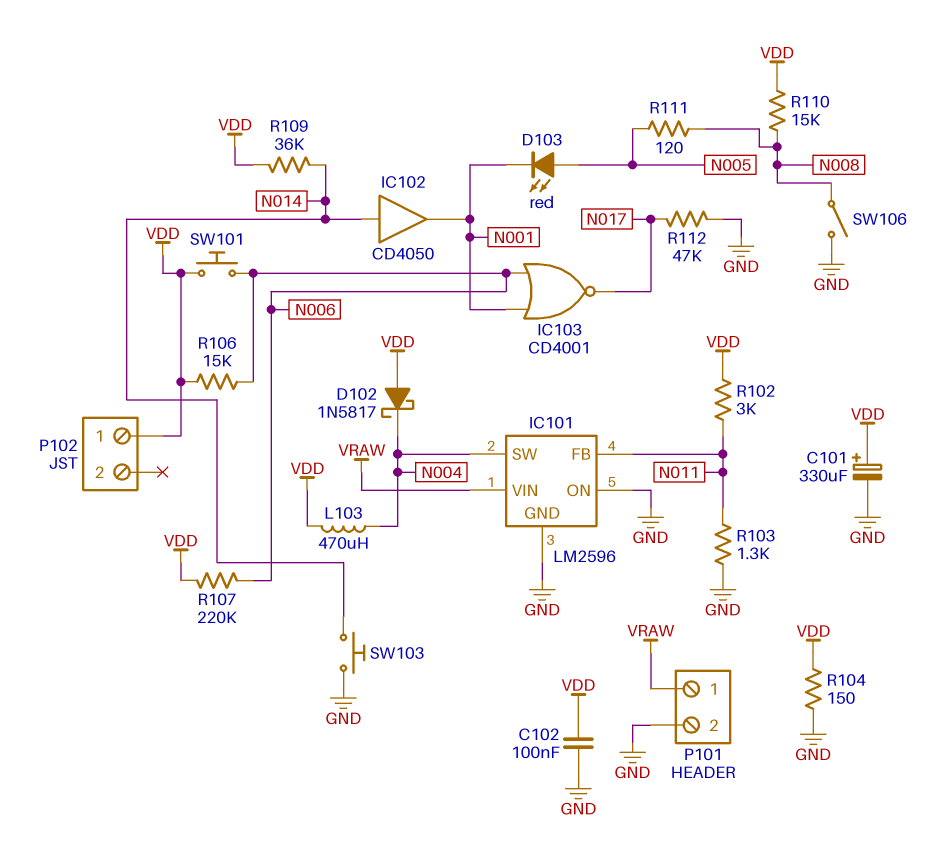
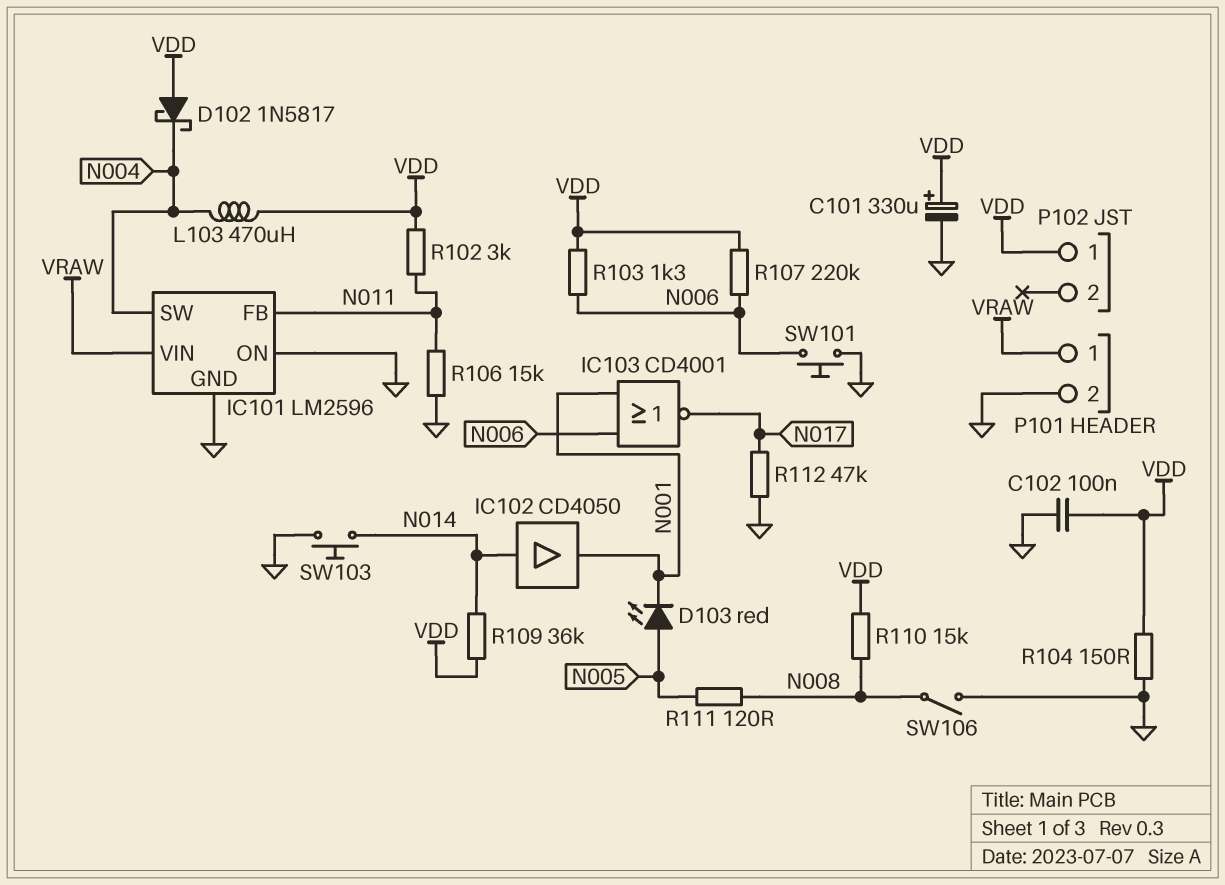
R103: 1.3k (GND, N011) -> 1.3k (N006, VDD)
R106: 15k (N006, VDD) -> 15k (GND, N011)
SW101: button (N006, VDD) -> button (GND, N006)

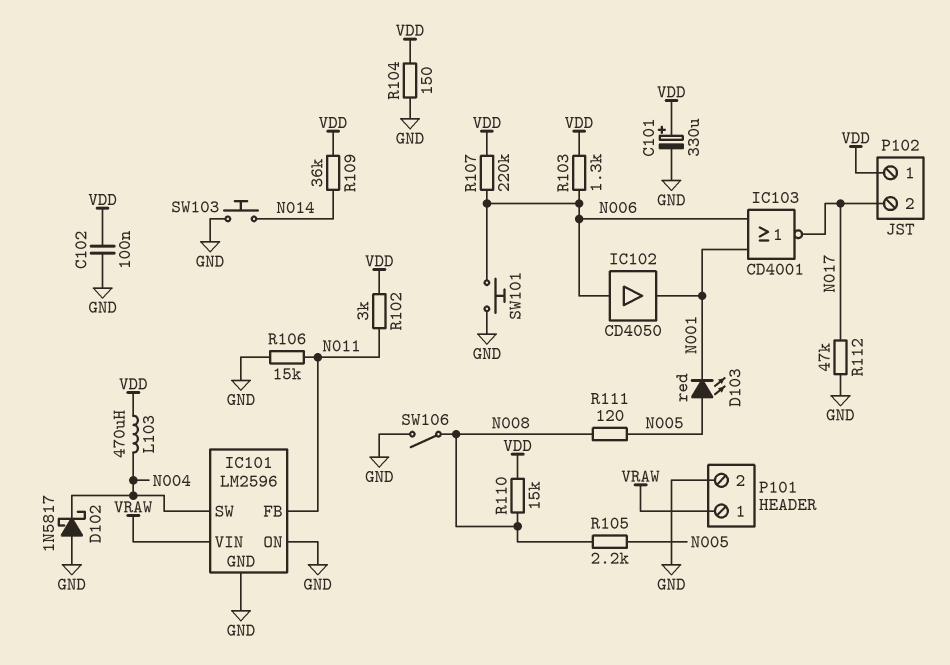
D102: schottky 1N5817 (A VDD, K N004) -> schottky 1N5817 (A GND, K N004)
IC102: buffer CD4050 (in N014, out N001) -> buffer CD4050 (in N006, out N001)
P102 pin 2: none -> N017
R105: none -> 2.2k (N005, N008)

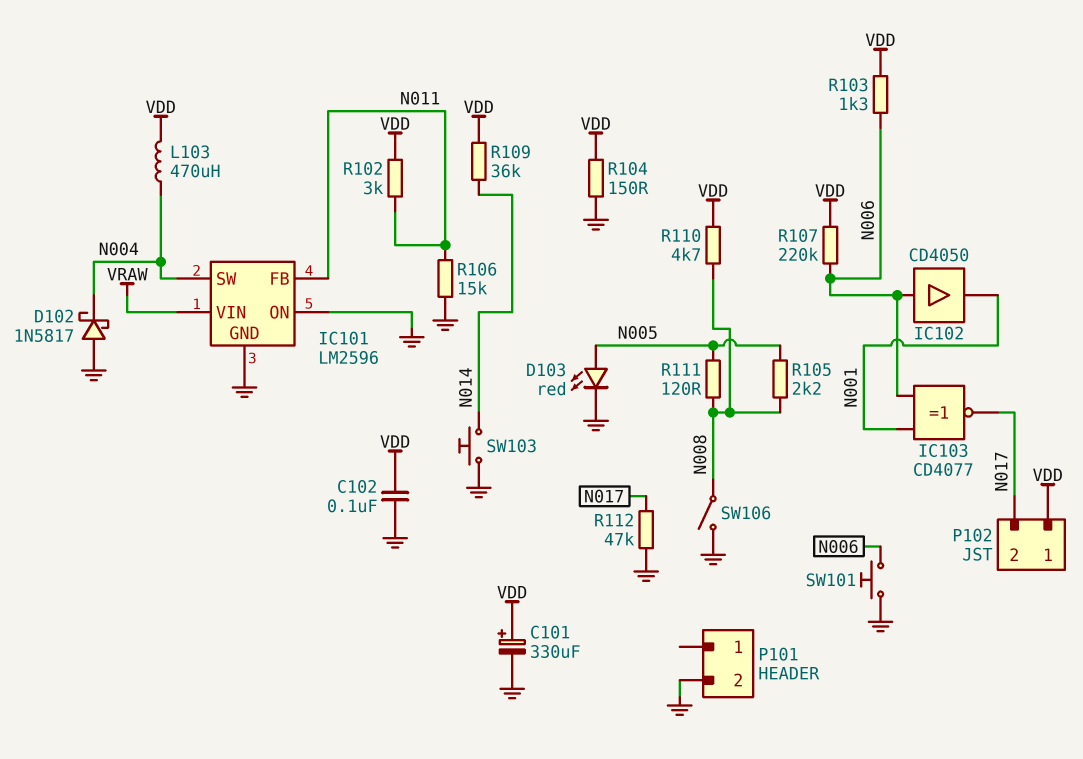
D103: LED red (A N005, K N001) -> LED red (A N005, K GND)
IC103: NOR CD4001 (in N001, in N006, out N017) -> XNOR CD4077 (in N001, in N006, out N017)
P101 pin 1: VRAW -> none
R110: 15k (N008, VDD) -> 4.7k (N008, VDD)

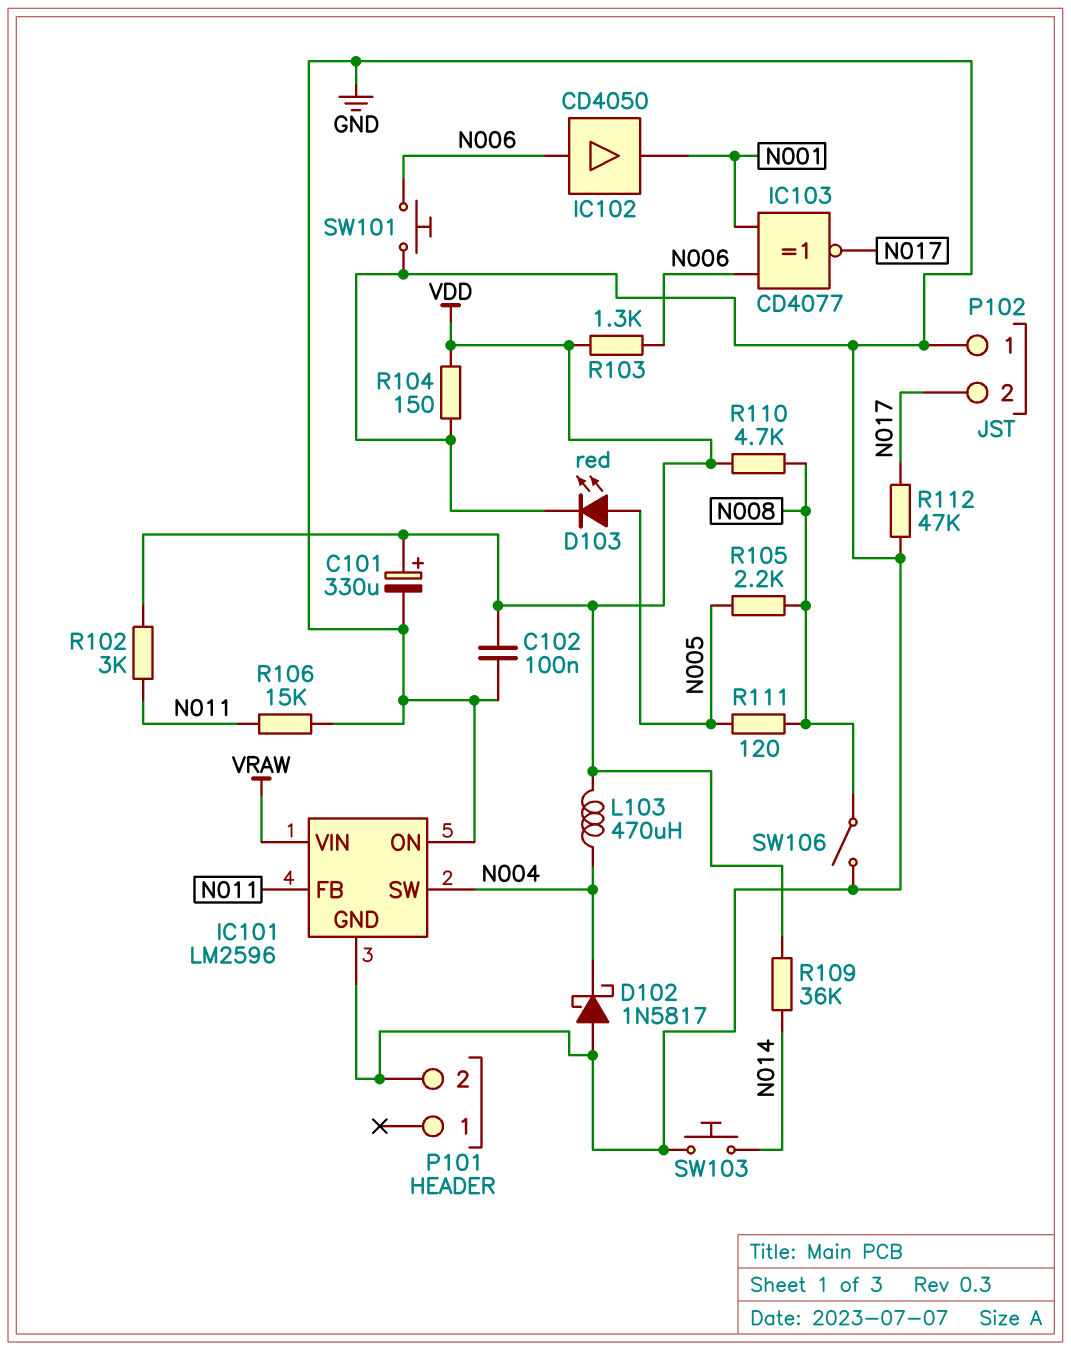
P102 pin 1: VDD -> GND
R107: 220k (N006, VDD) -> none

